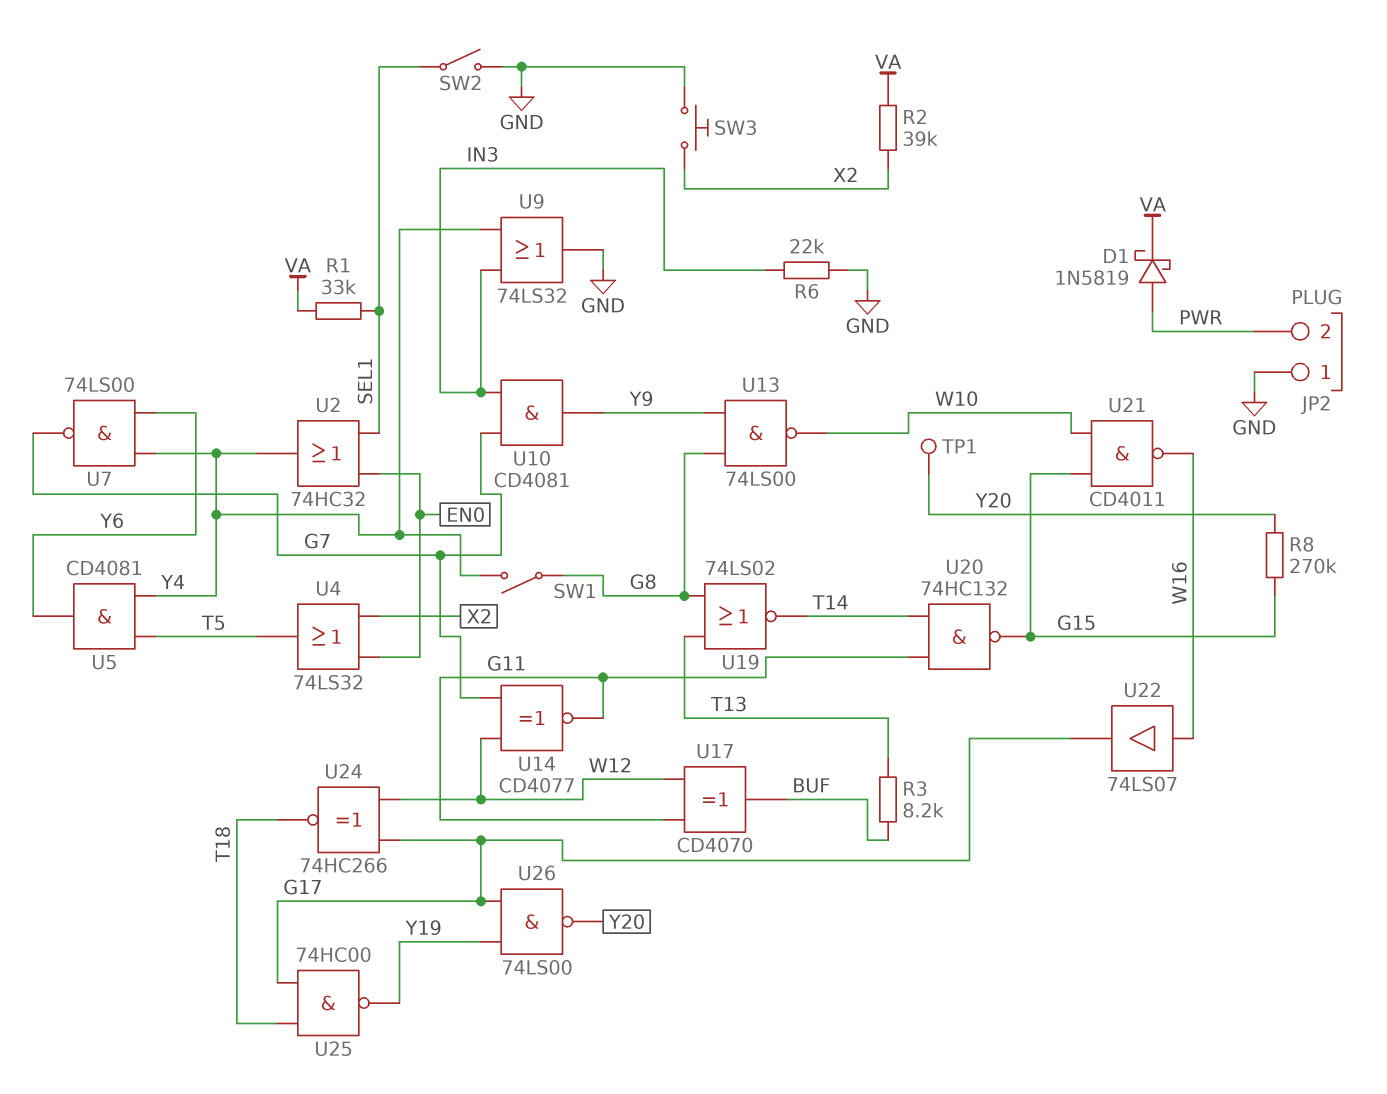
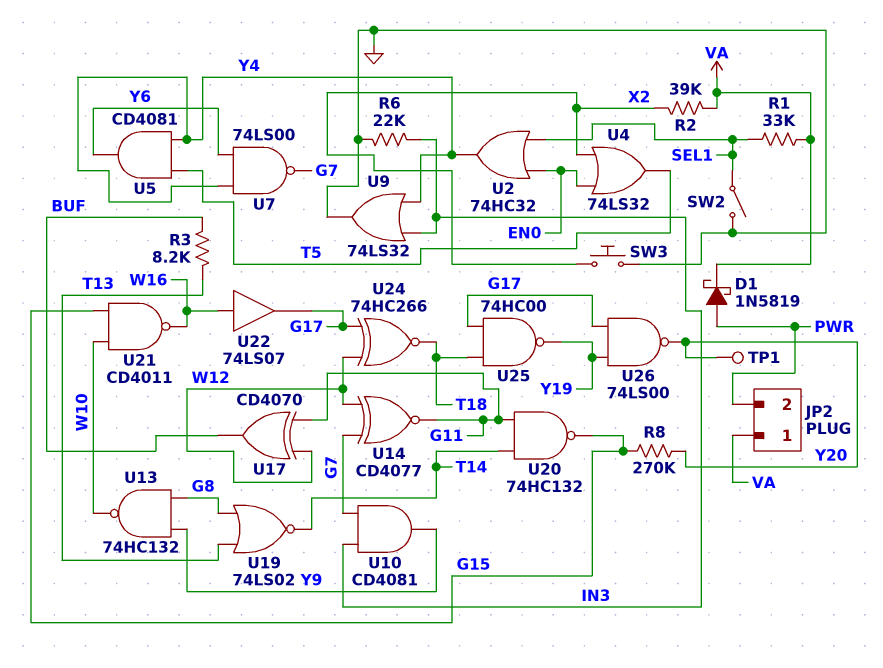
JP2 pin 1: GND -> VA
SW1: switch (G8, Y4) -> none
U13: NAND 74LS00 (in G8, in Y9, out W10) -> NAND 74HC132 (in G8, in Y9, out W10)

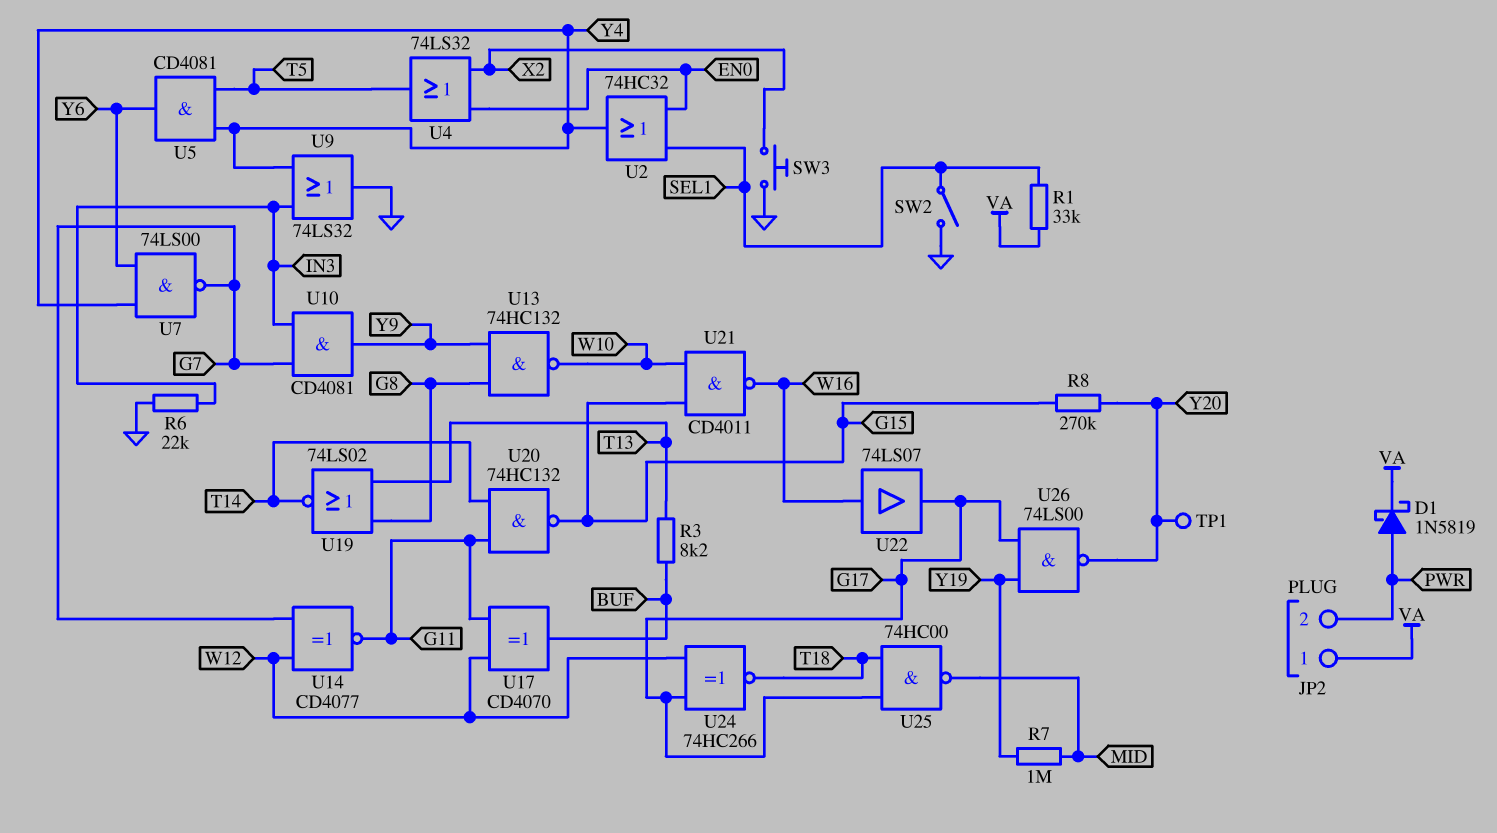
R2: 39k (VA, X2) -> none
R7: none -> 1M (MID, Y19)
U25: NAND 74HC00 (in G17, in T18, out Y19) -> NAND 74HC00 (in G17, in T18, out MID)

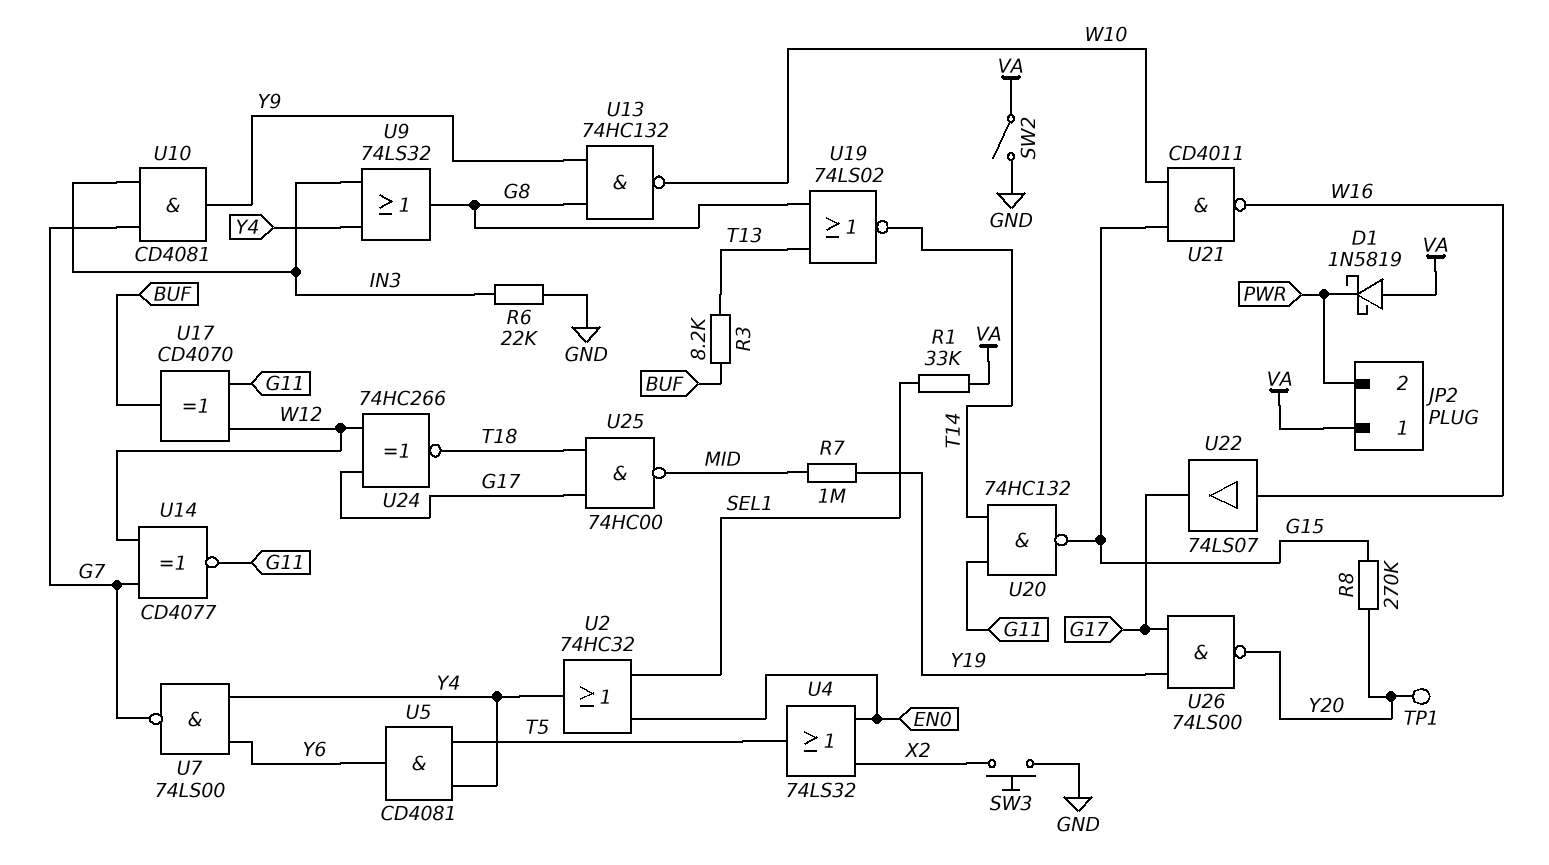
D1: schottky 1N5819 (A PWR, K VA) -> schottky 1N5819 (A VA, K PWR)
SW2: switch (GND, SEL1) -> switch (GND, VA)
U9: OR 74LS32 (in IN3, in Y4, out GND) -> OR 74LS32 (in IN3, in Y4, out G8)

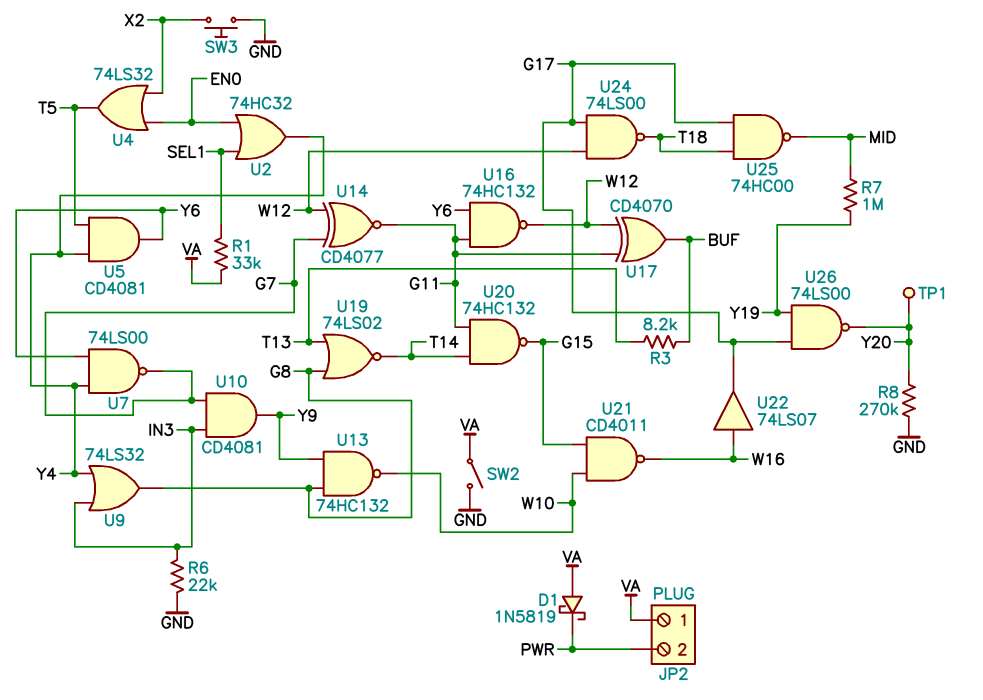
R8: 270k (G15, Y20) -> 270k (GND, Y20)
U16: none -> NAND 74HC132 (in G11, in Y6, out W12)
U24: XNOR 74HC266 (in G17, in W12, out T18) -> NAND 74LS00 (in G17, in W12, out T18)

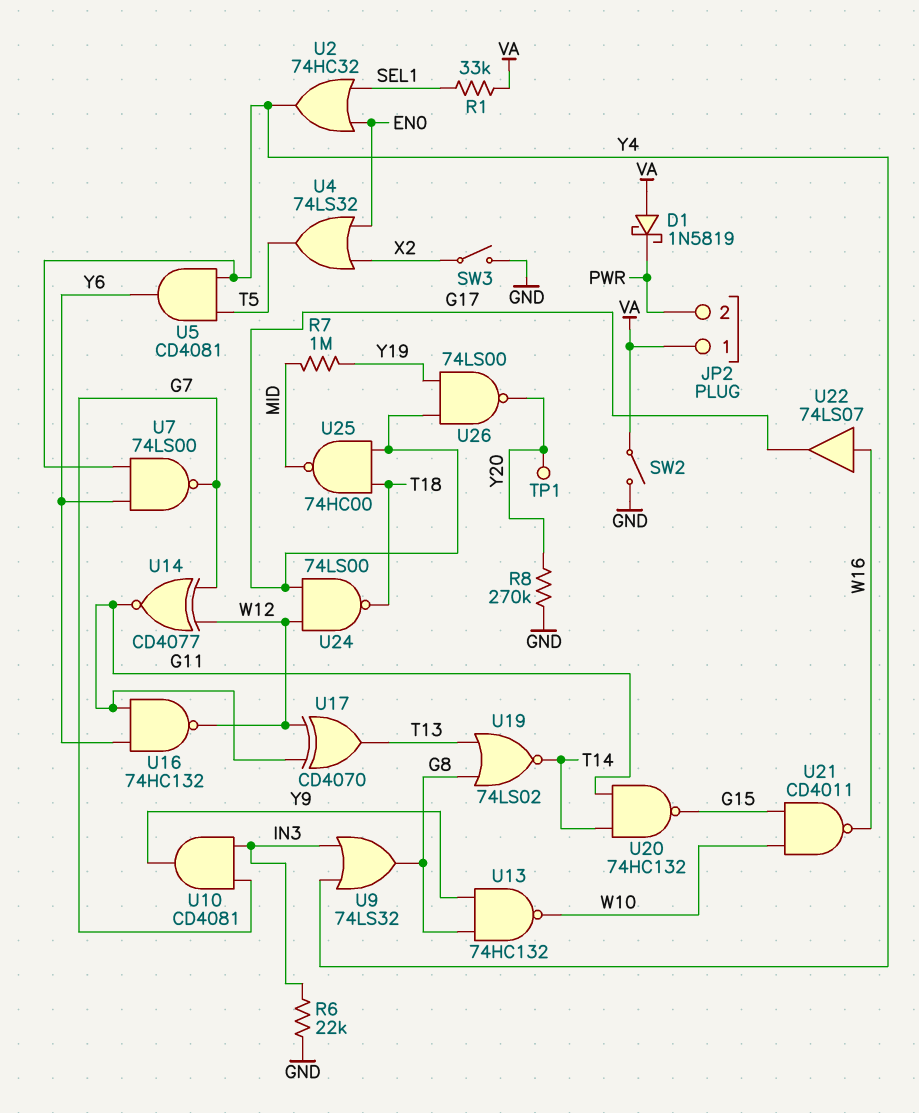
R3: 8.2k (BUF, T13) -> none
SW3: button (GND, X2) -> switch (GND, X2)
U17: XOR CD4070 (in G11, in W12, out BUF) -> XOR CD4070 (in G11, in W12, out T13)

